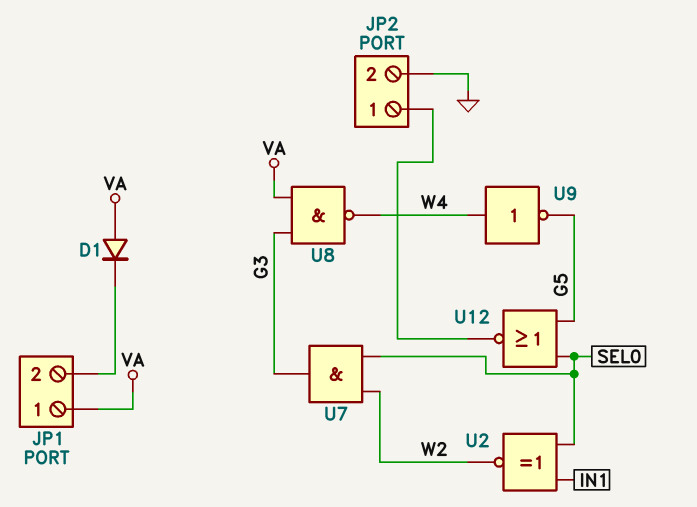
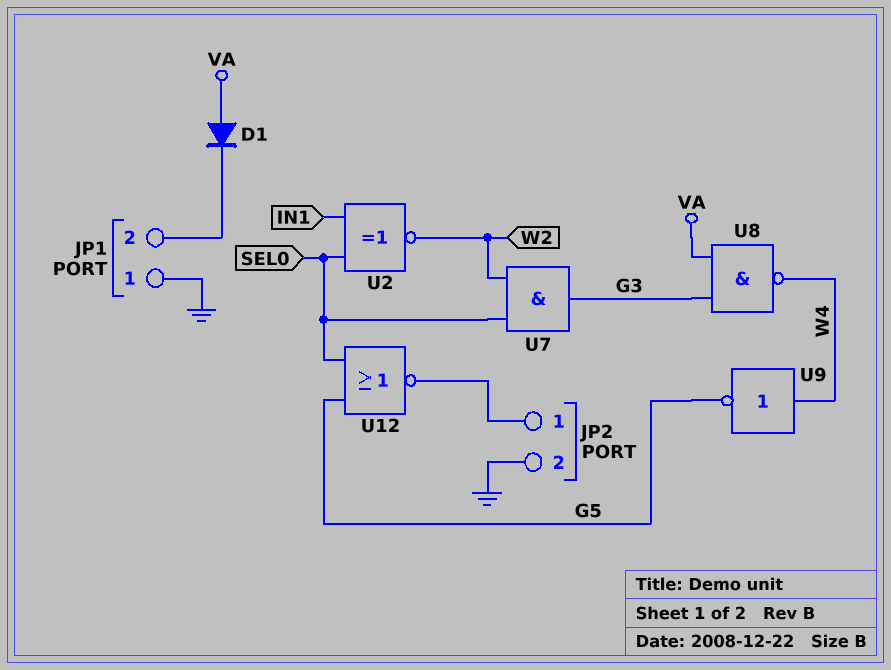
JP1 pin 1: VA -> GND

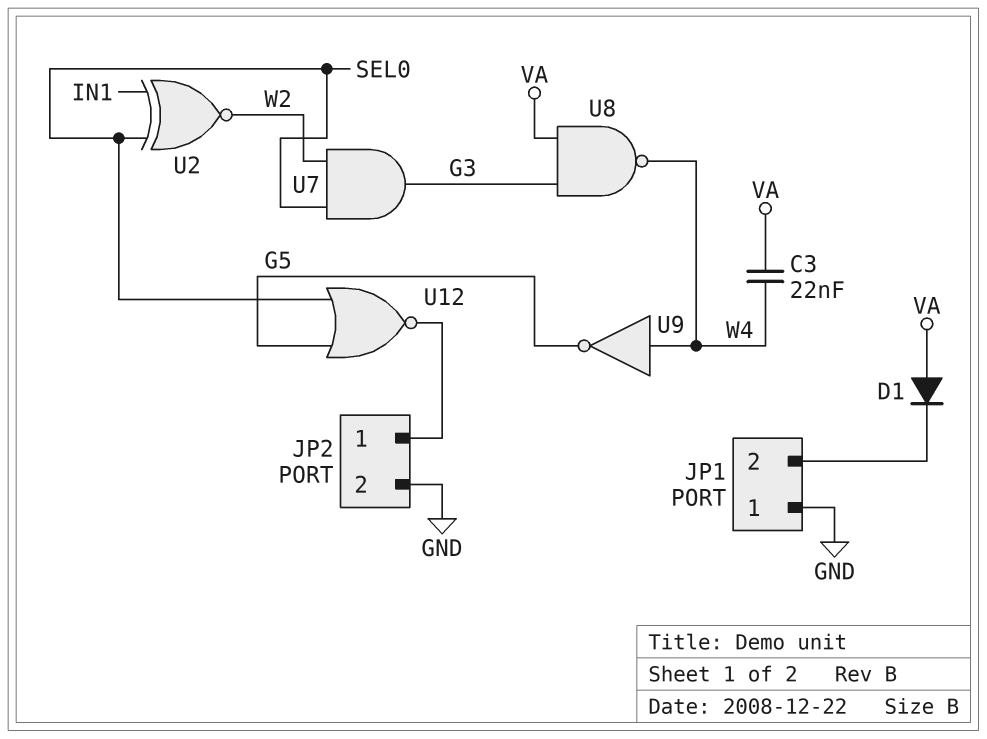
C3: none -> 22nF (VA, W4)

